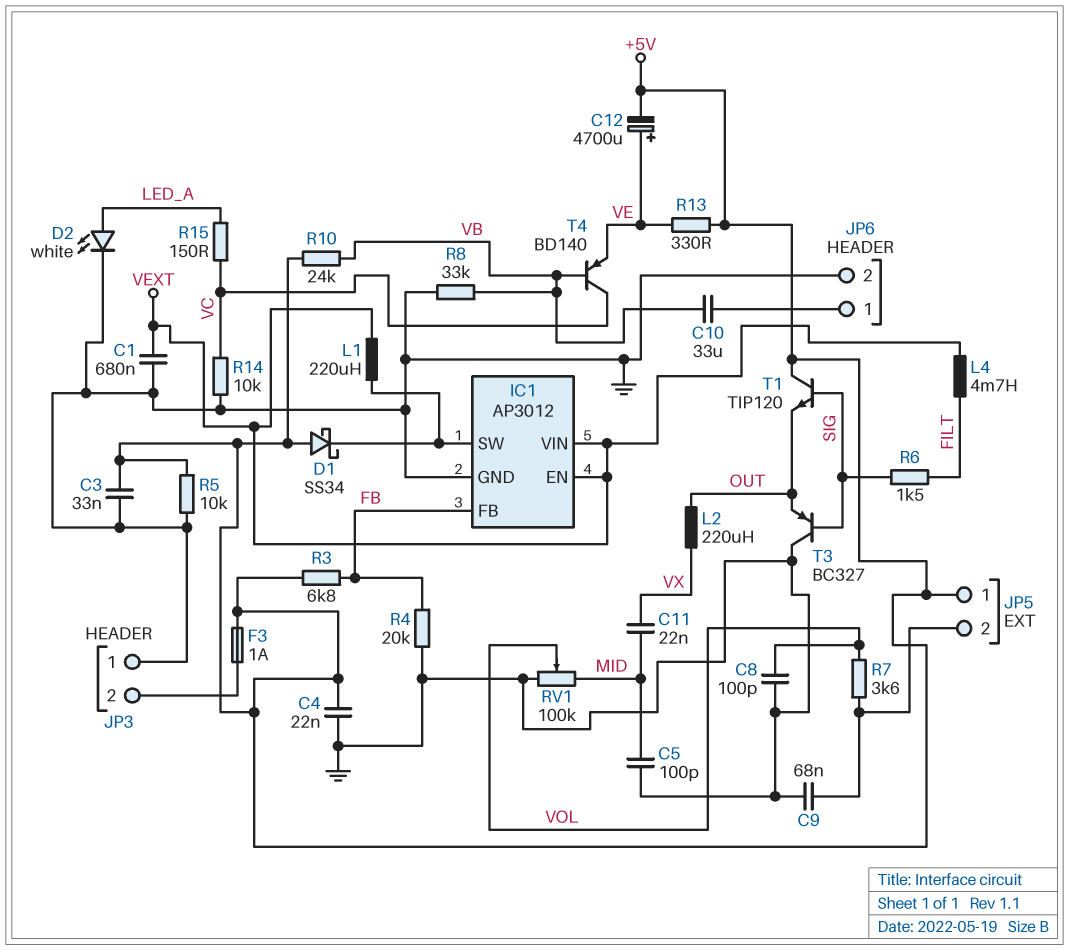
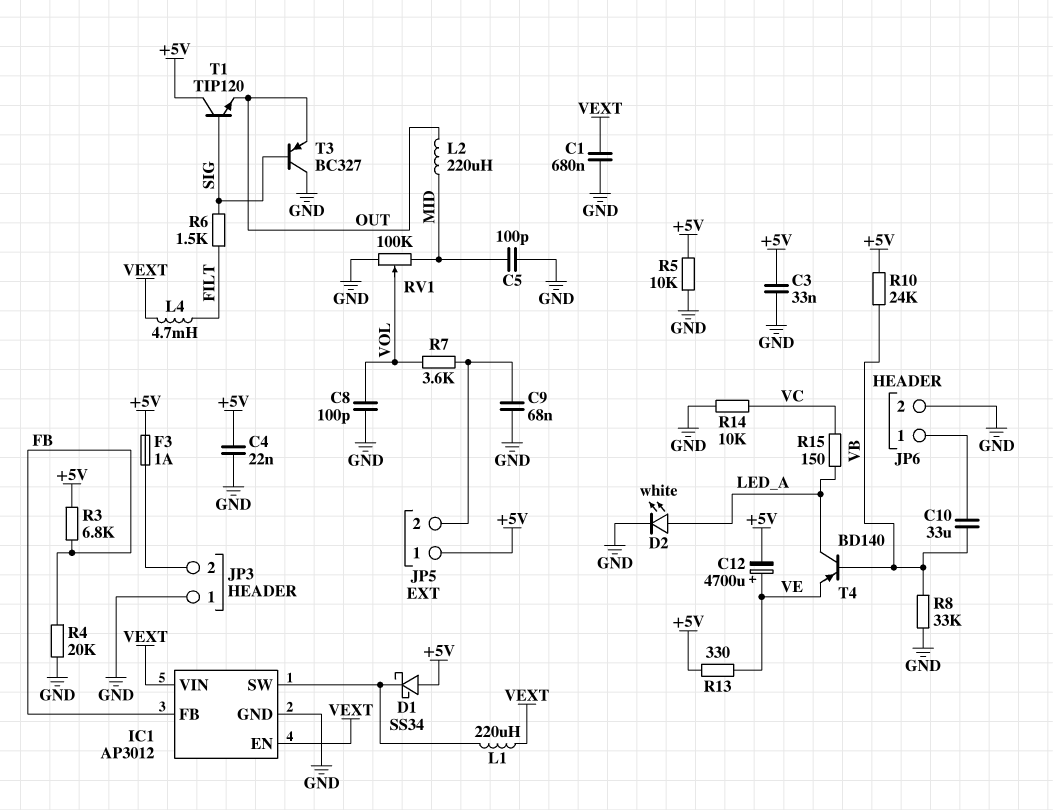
C11: 22nF (MID, VX) -> none
L2: 220uH (OUT, VX) -> 220uH (MID, OUT)
T4: PNP BD140 (B VB, C VC, E VE) -> PNP BD140 (B VB, C LED_A, E VE)

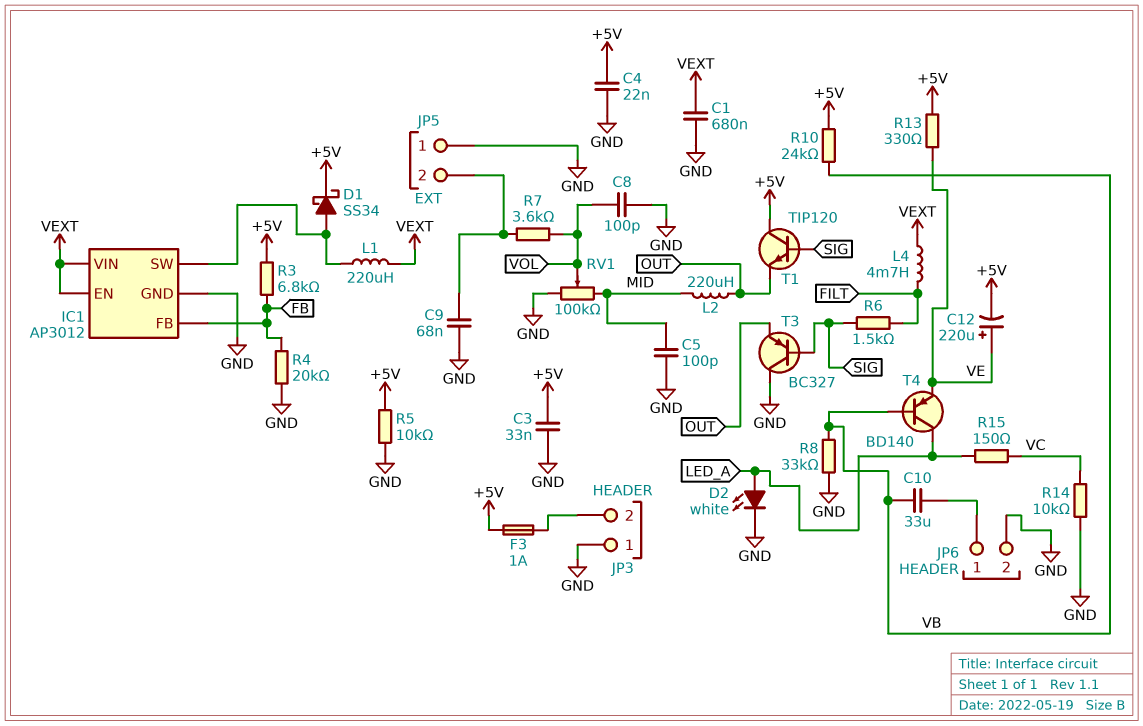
C12: 4700uF (plus VE, minus +5V) -> 220uF (plus VE, minus +5V)
D1: schottky SS34 (A +5V, K IC1/SW) -> schottky SS34 (A IC1/SW, K +5V)
JP5 pin 1: +5V -> GND

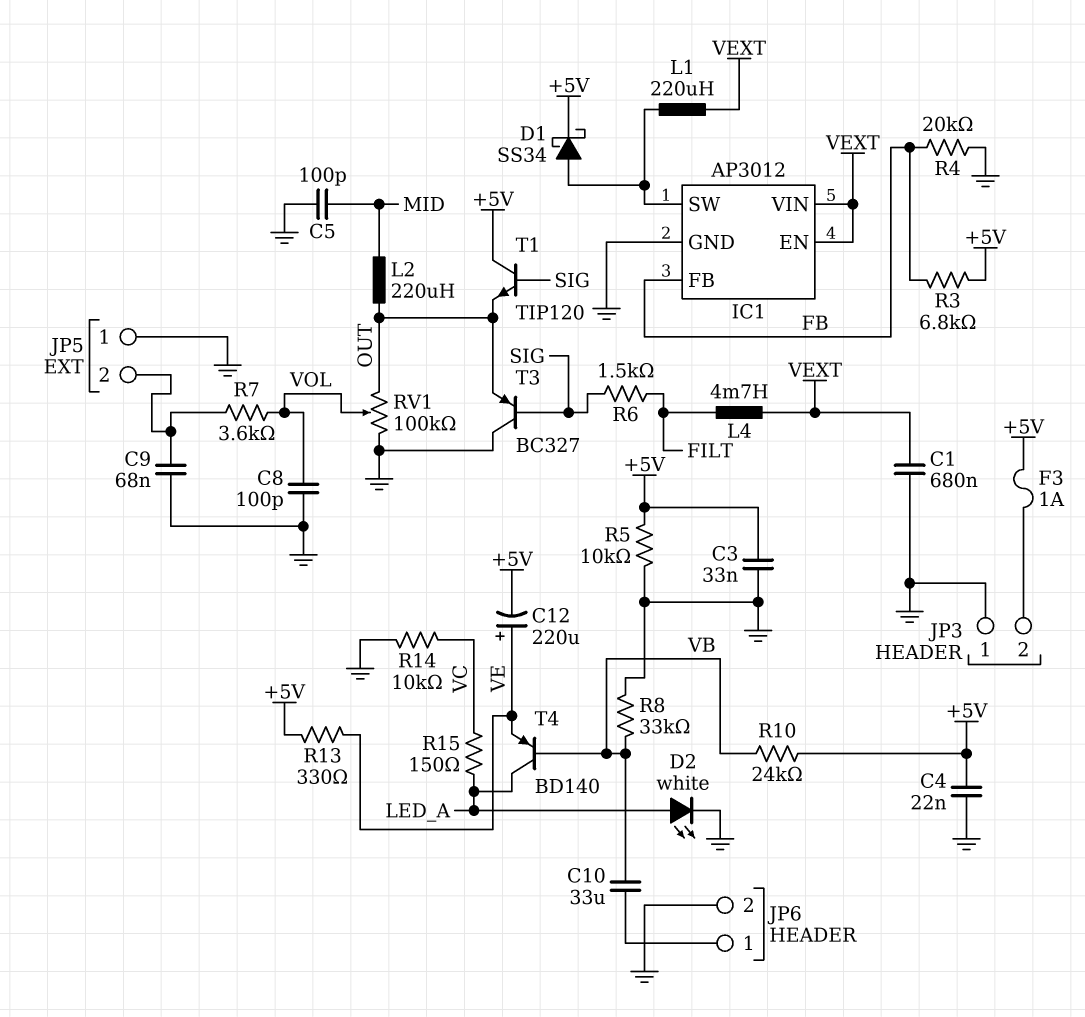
RV1: 100k (GND, MID, wiper VOL) -> 100k (GND, OUT, wiper VOL)

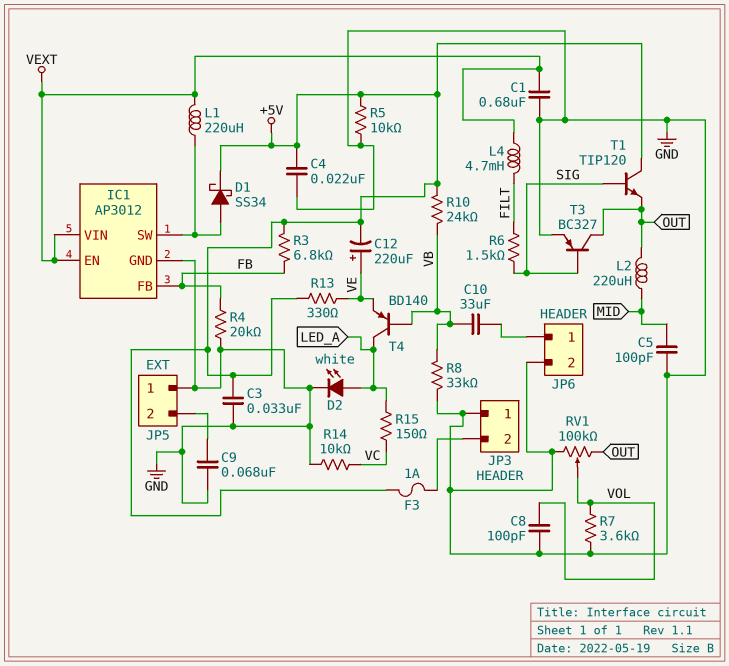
R7: 3.6k (JP5/2, VOL) -> 3.6k (GND, VOL)
T3: PNP BC327 (B SIG, C GND, E OUT) -> PNP BC327 (B SIG, C OUT, E GND)

